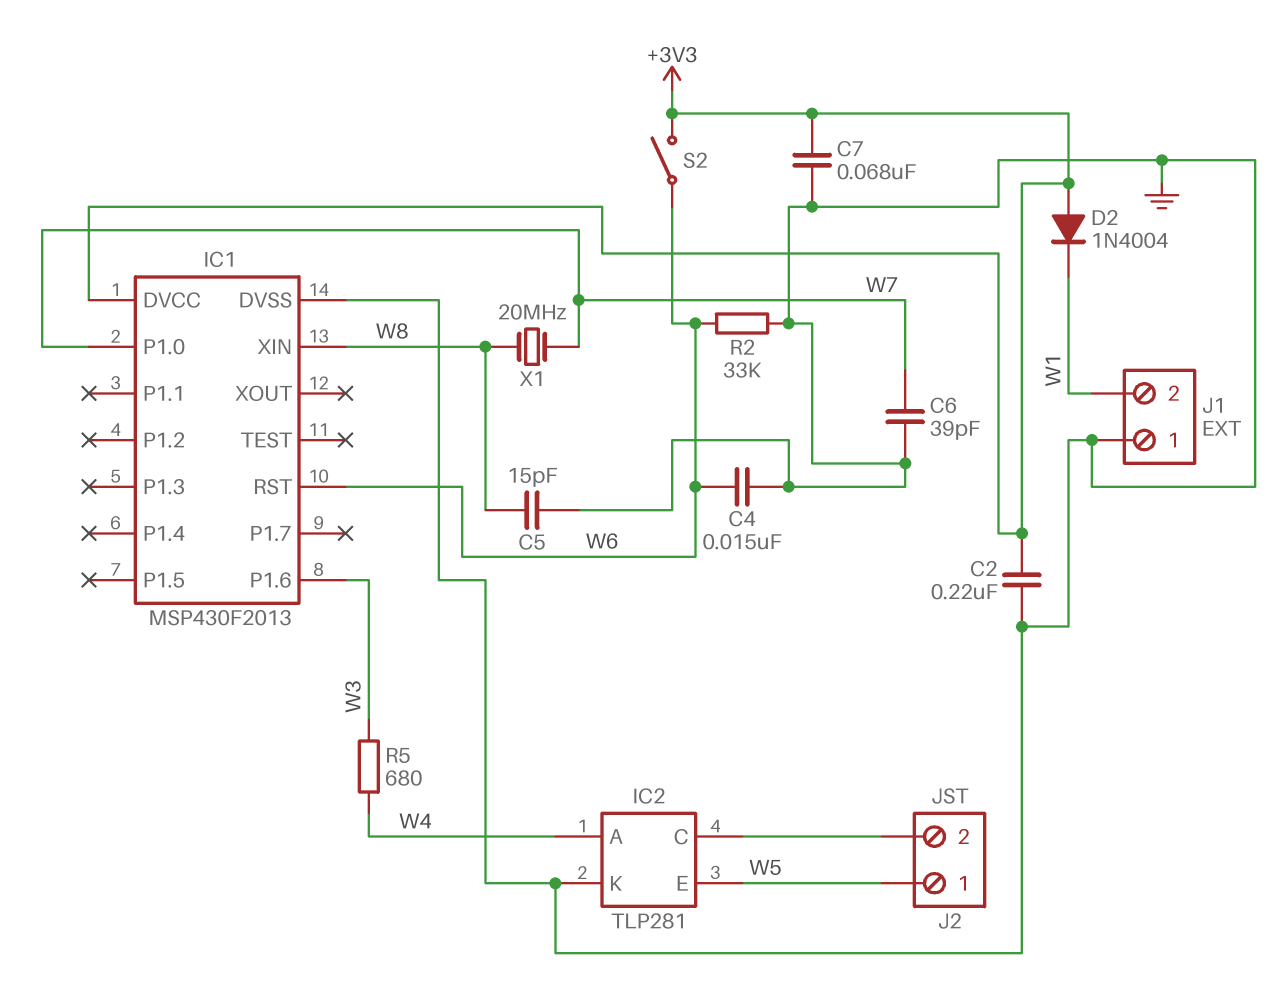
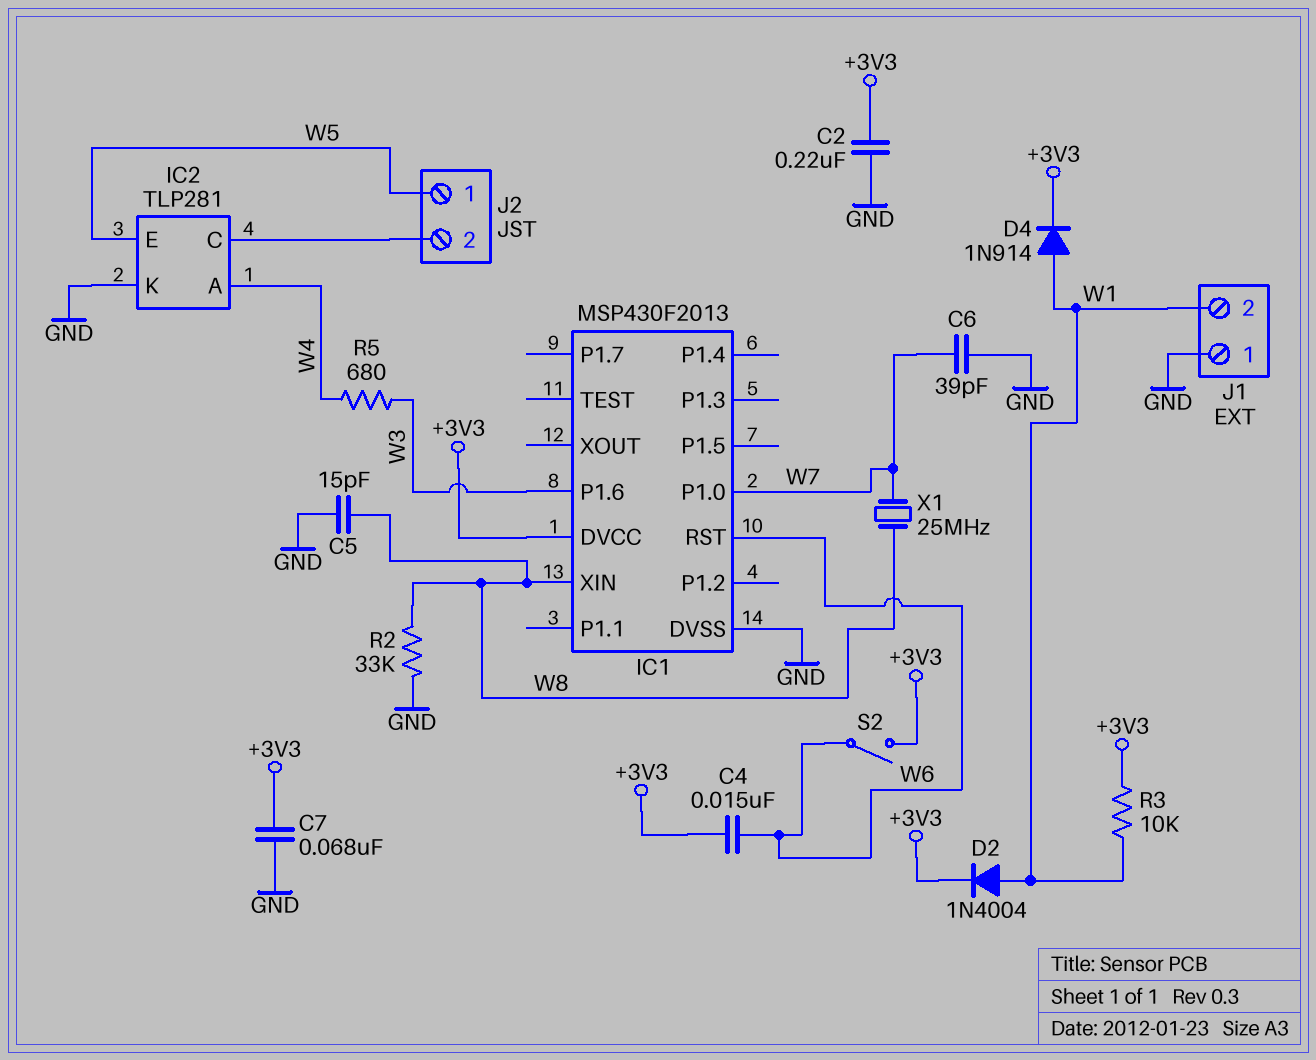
C4: 15nF (GND, W6) -> 15nF (+3V3, W6)
D2: diode 1N4004 (A +3V3, K W1) -> diode 1N4004 (A W1, K +3V3)
D4: none -> diode 1N914 (A W1, K +3V3)
R2: 33k (GND, W6) -> 33k (GND, W8)
R3: none -> 10k (+3V3, W1)
X1: 20MHz (W7, W8) -> 25MHz (W7, W8)

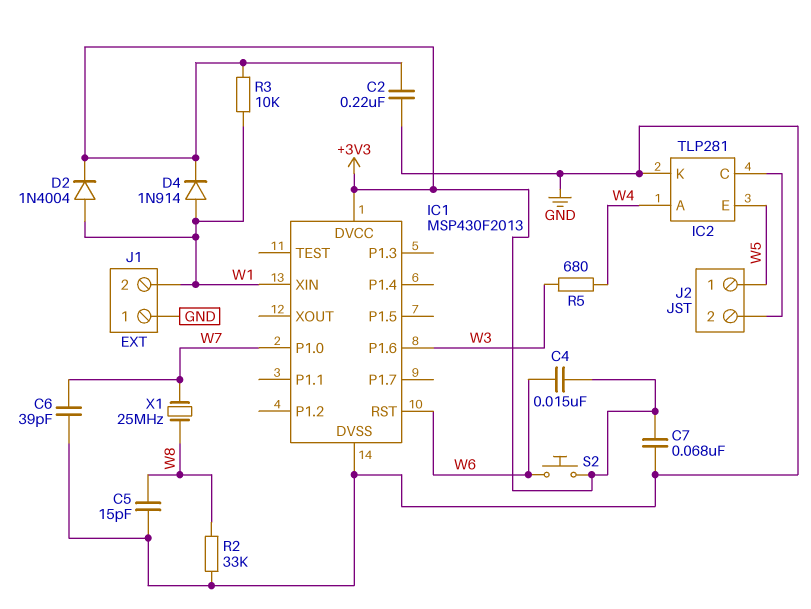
IC1 pin XIN: W8 -> W1
S2: switch (+3V3, W6) -> button (+3V3, W6)

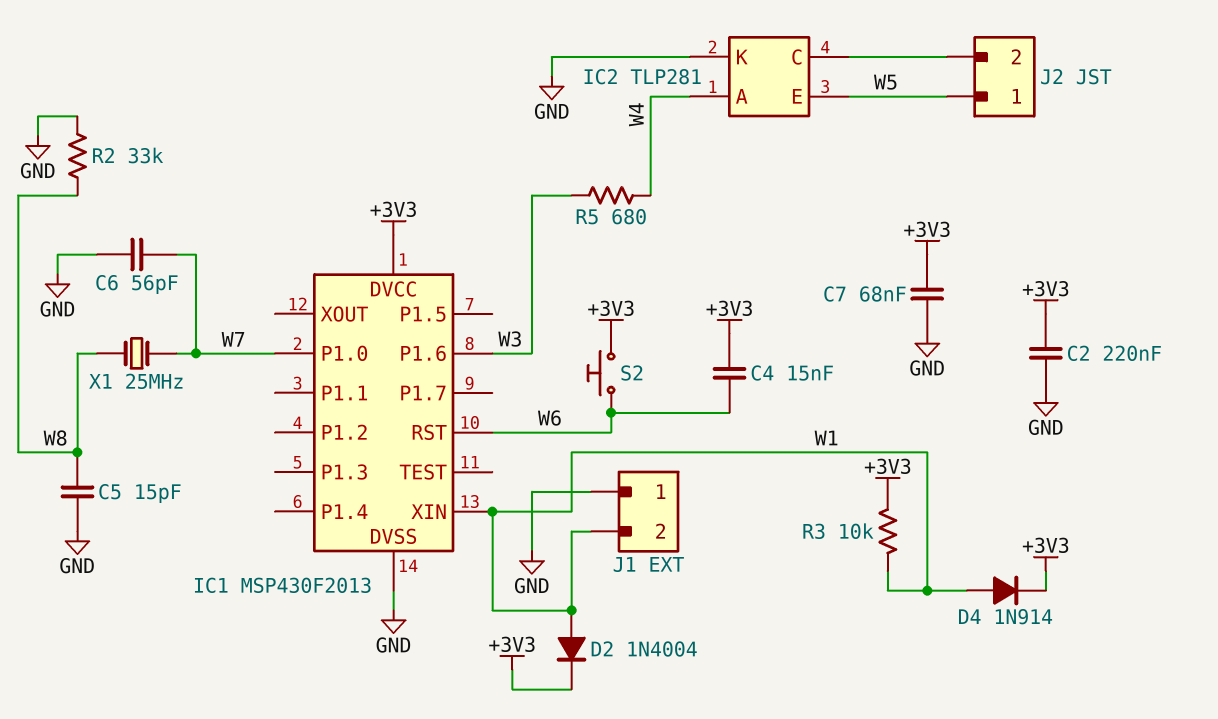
C6: 39pF (GND, W7) -> 56pF (GND, W7)

